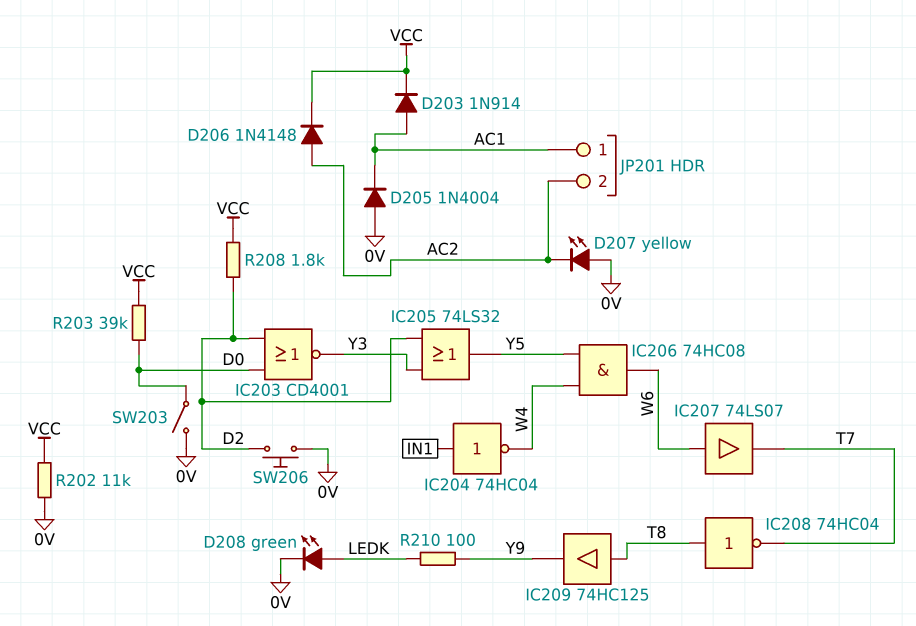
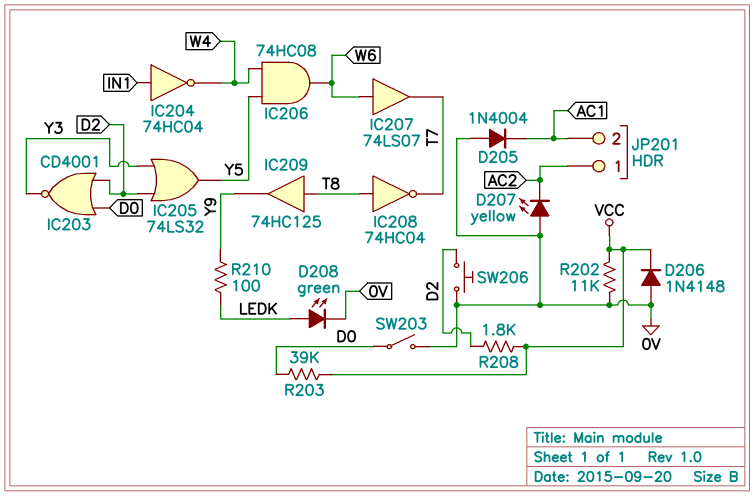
D203: diode 1N914 (A AC1, K VCC) -> none
D206: diode 1N4148 (A AC2, K VCC) -> diode 1N4148 (A 0V, K VCC)
JP201 pin 1: AC1 -> AC2
JP201 pin 2: AC2 -> AC1

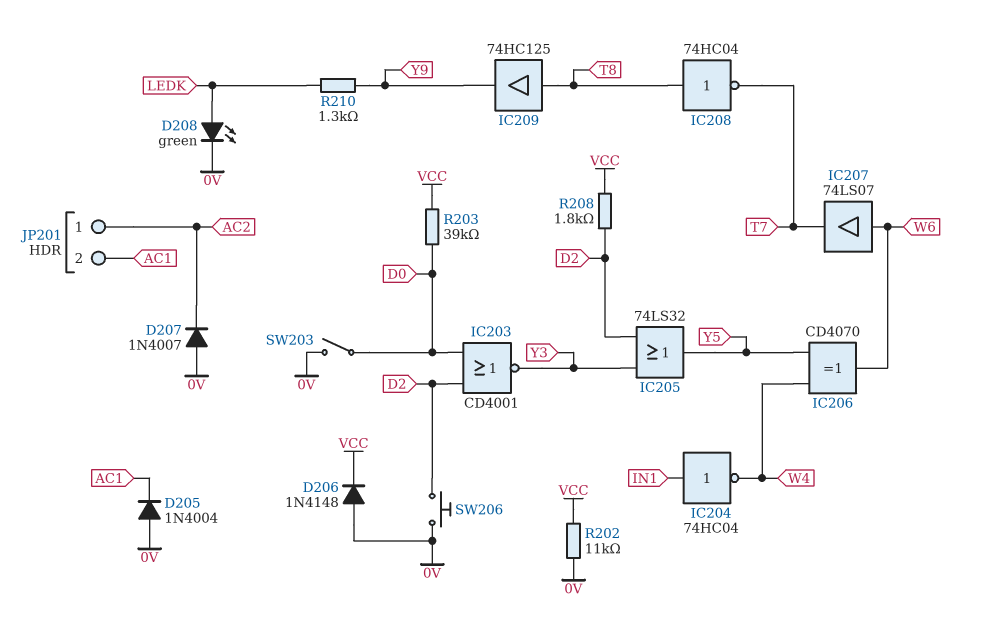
D207: LED yellow (A 0V, K AC2) -> diode 1N4007 (A 0V, K AC2)
IC206: AND 74HC08 (in W4, in Y5, out W6) -> XOR CD4070 (in W4, in Y5, out W6)
R210: 100 (LEDK, Y9) -> 1.3k (LEDK, Y9)

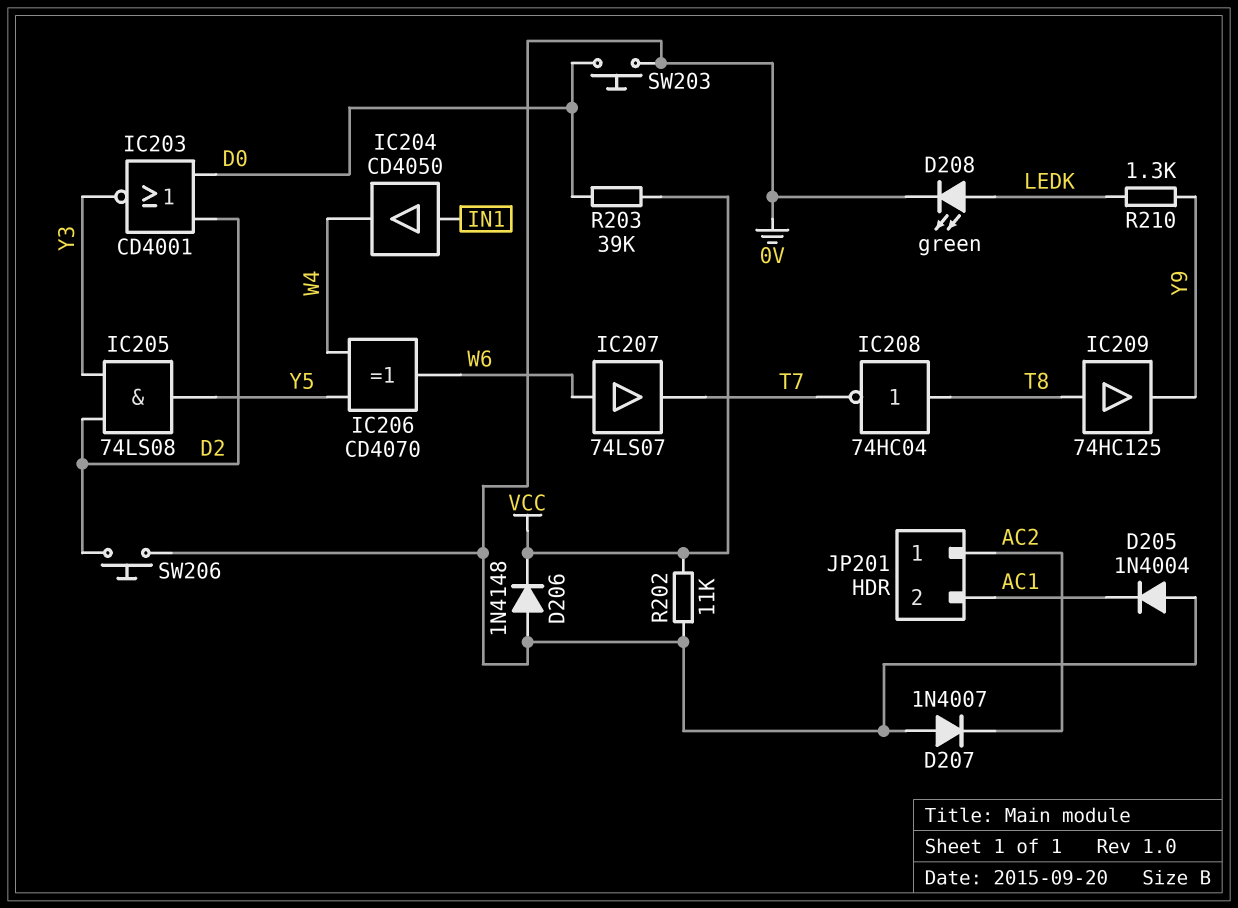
IC204: NOT 74HC04 (in IN1, out W4) -> buffer CD4050 (in IN1, out W4)
IC205: OR 74LS32 (in D2, in Y3, out Y5) -> AND 74LS08 (in D2, in Y3, out Y5)
R208: 1.8k (D2, VCC) -> none
SW203: switch (0V, D0) -> button (0V, D0)

